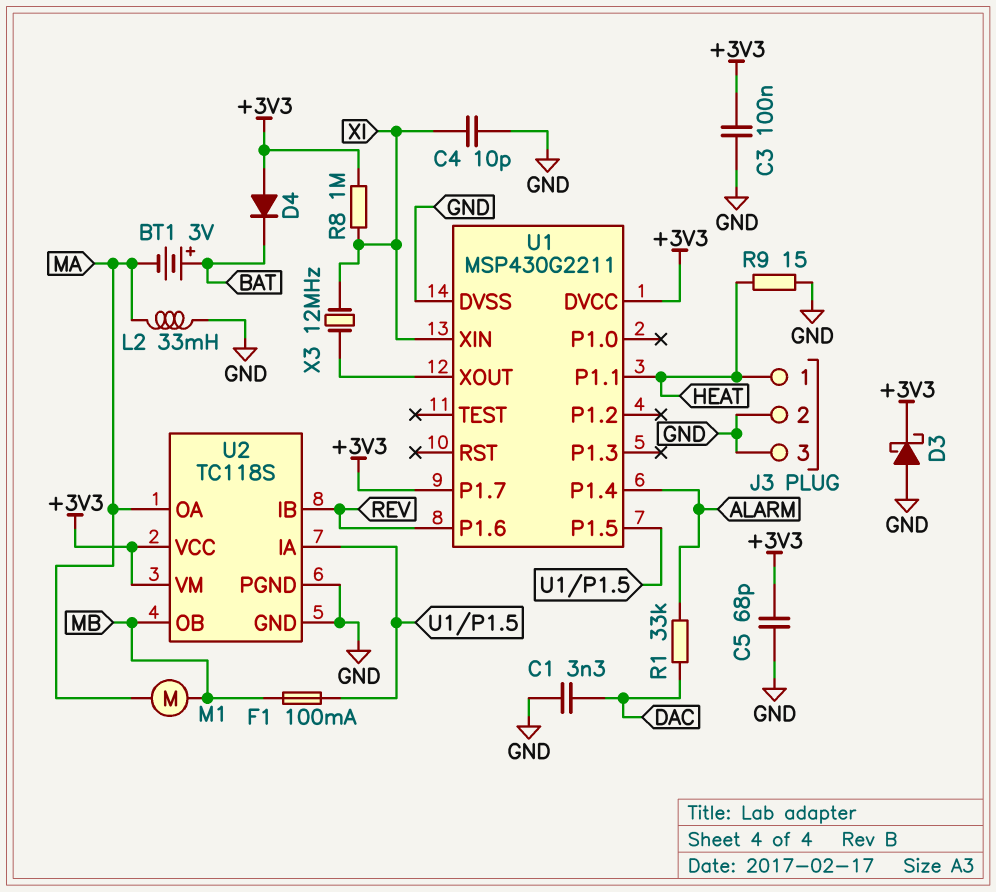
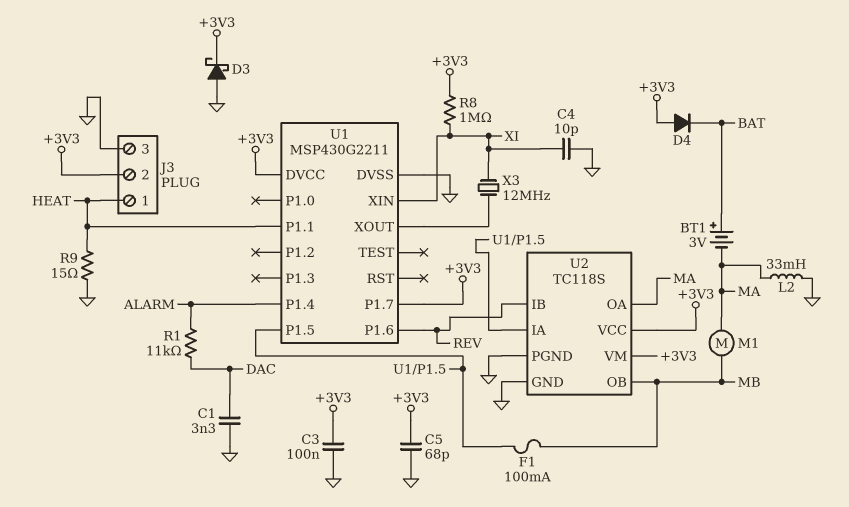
J3 pin 2: GND -> +3V3
R1: 33k (ALARM, DAC) -> 11k (ALARM, DAC)

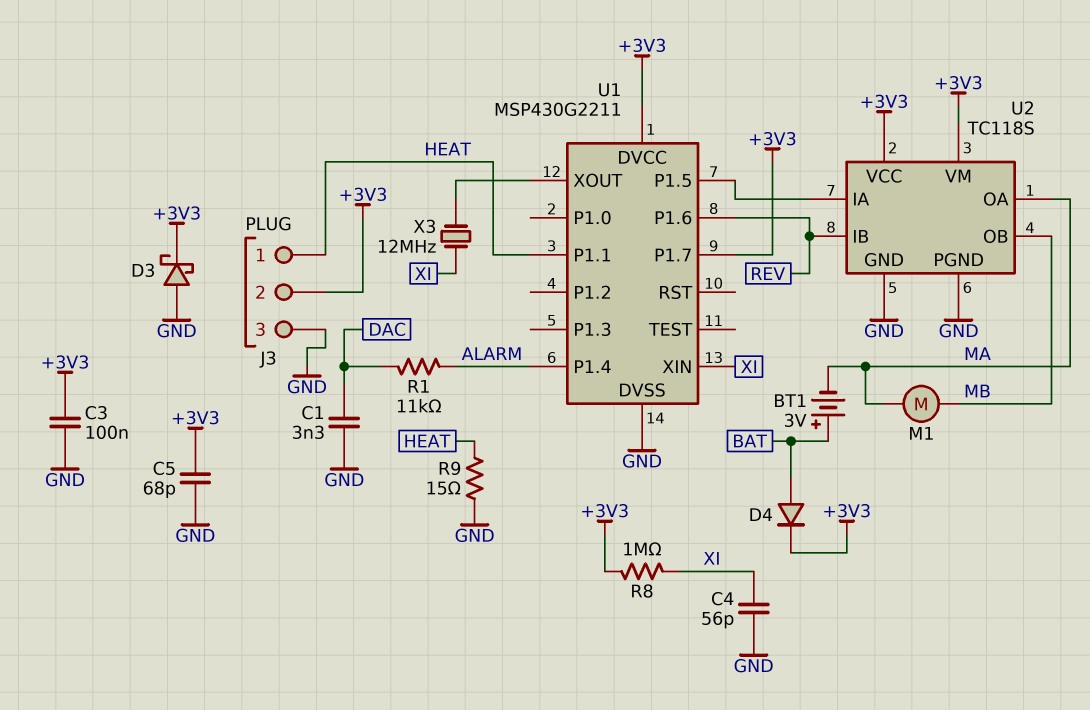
C4: 10pF (GND, XI) -> 56pF (GND, XI)
D4: diode (A +3V3, K BAT) -> diode (A BAT, K +3V3)
F1: 100mA (MB, U1/P1.5) -> none
L2: 33mH (GND, MA) -> none

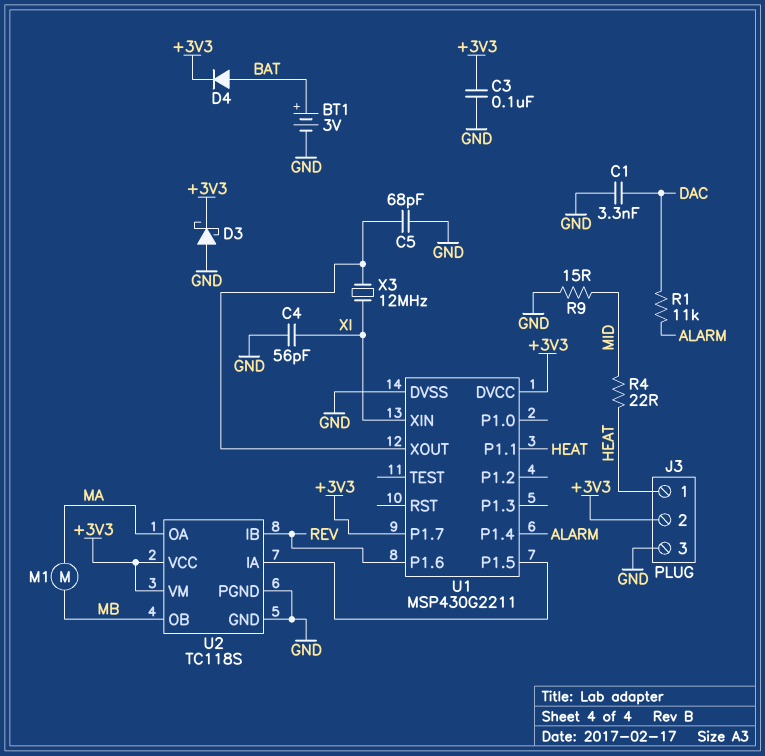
BT1: 3V (plus BAT, minus MA) -> 3V (plus BAT, minus GND)
C5: 68pF (+3V3, GND) -> 68pF (GND, U1/XOUT)
R4: none -> 22 (HEAT, MID)
R8: 1M (+3V3, XI) -> none
R9: 15 (GND, HEAT) -> 15 (GND, MID)

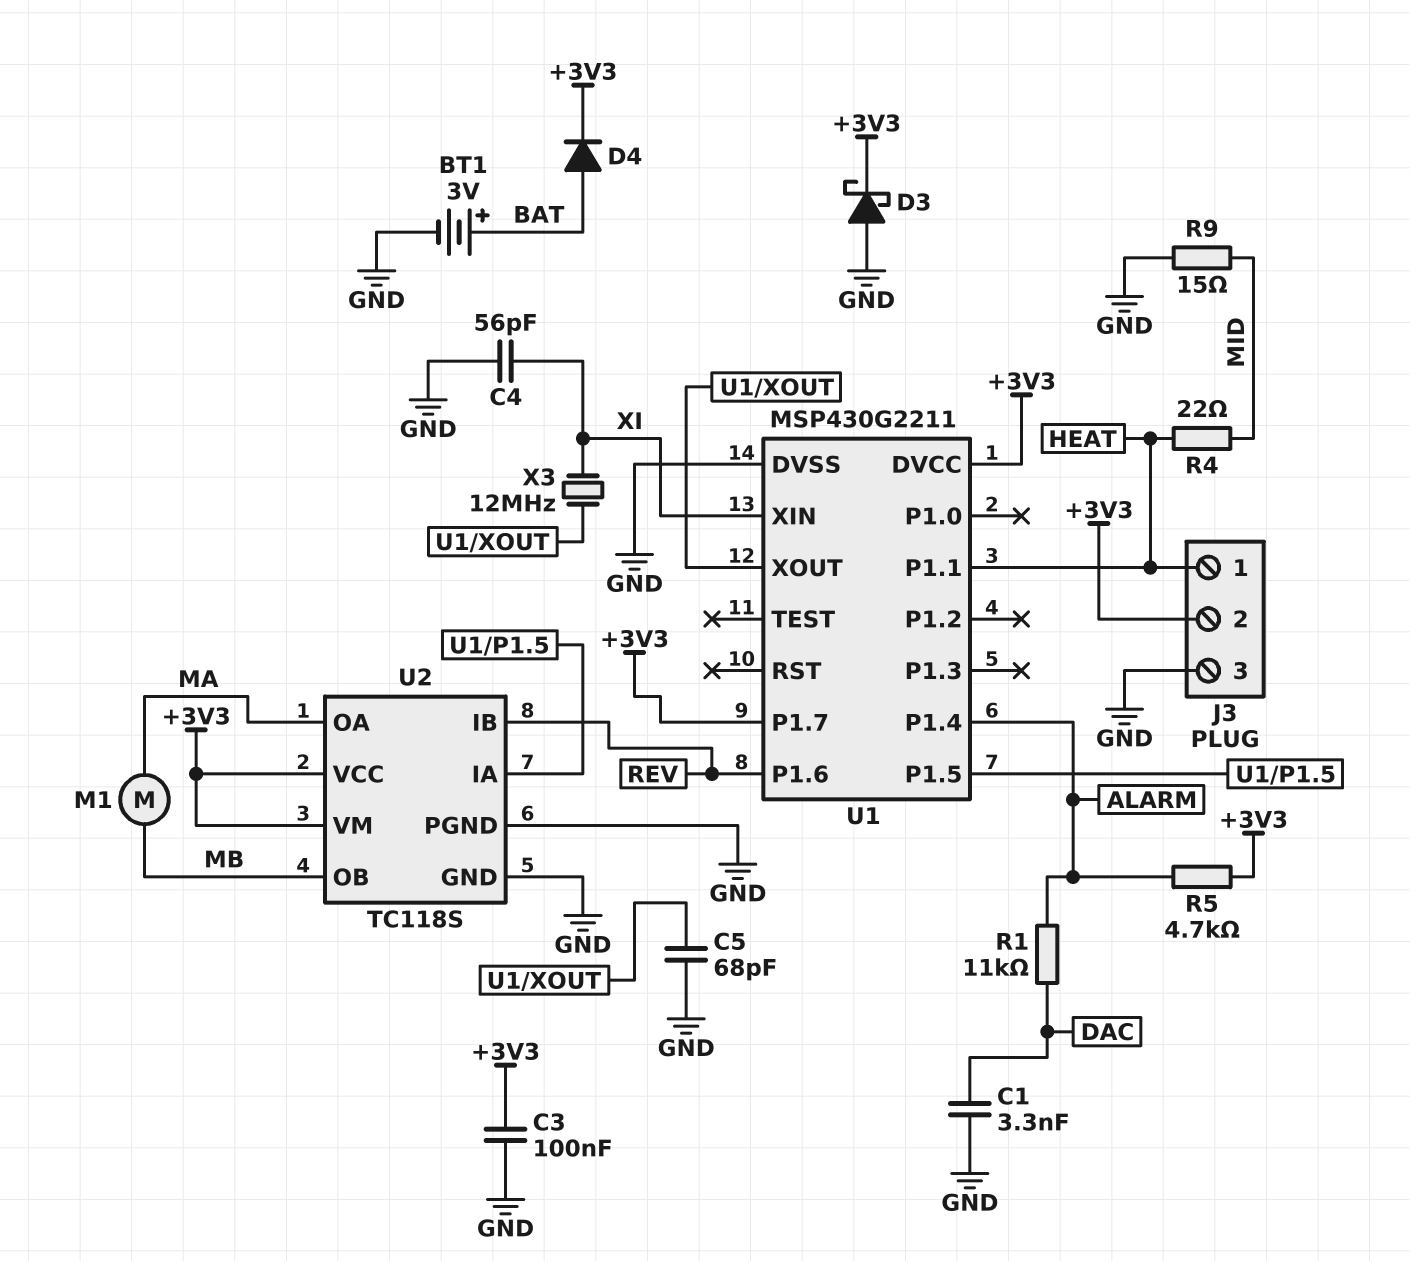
R5: none -> 4.7k (+3V3, ALARM)

